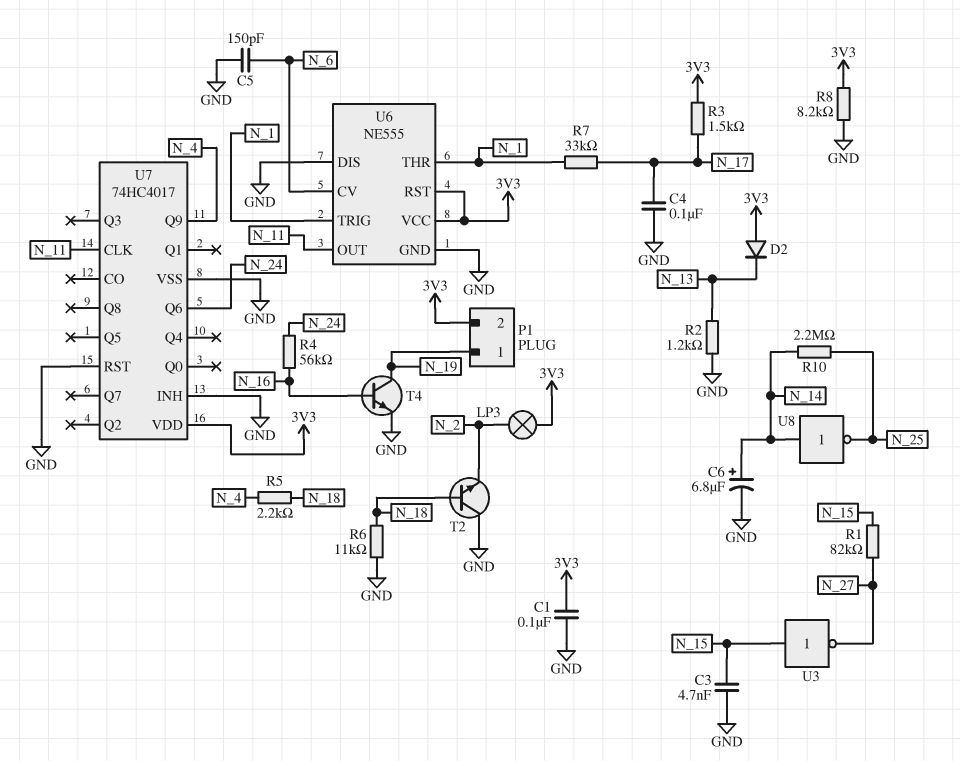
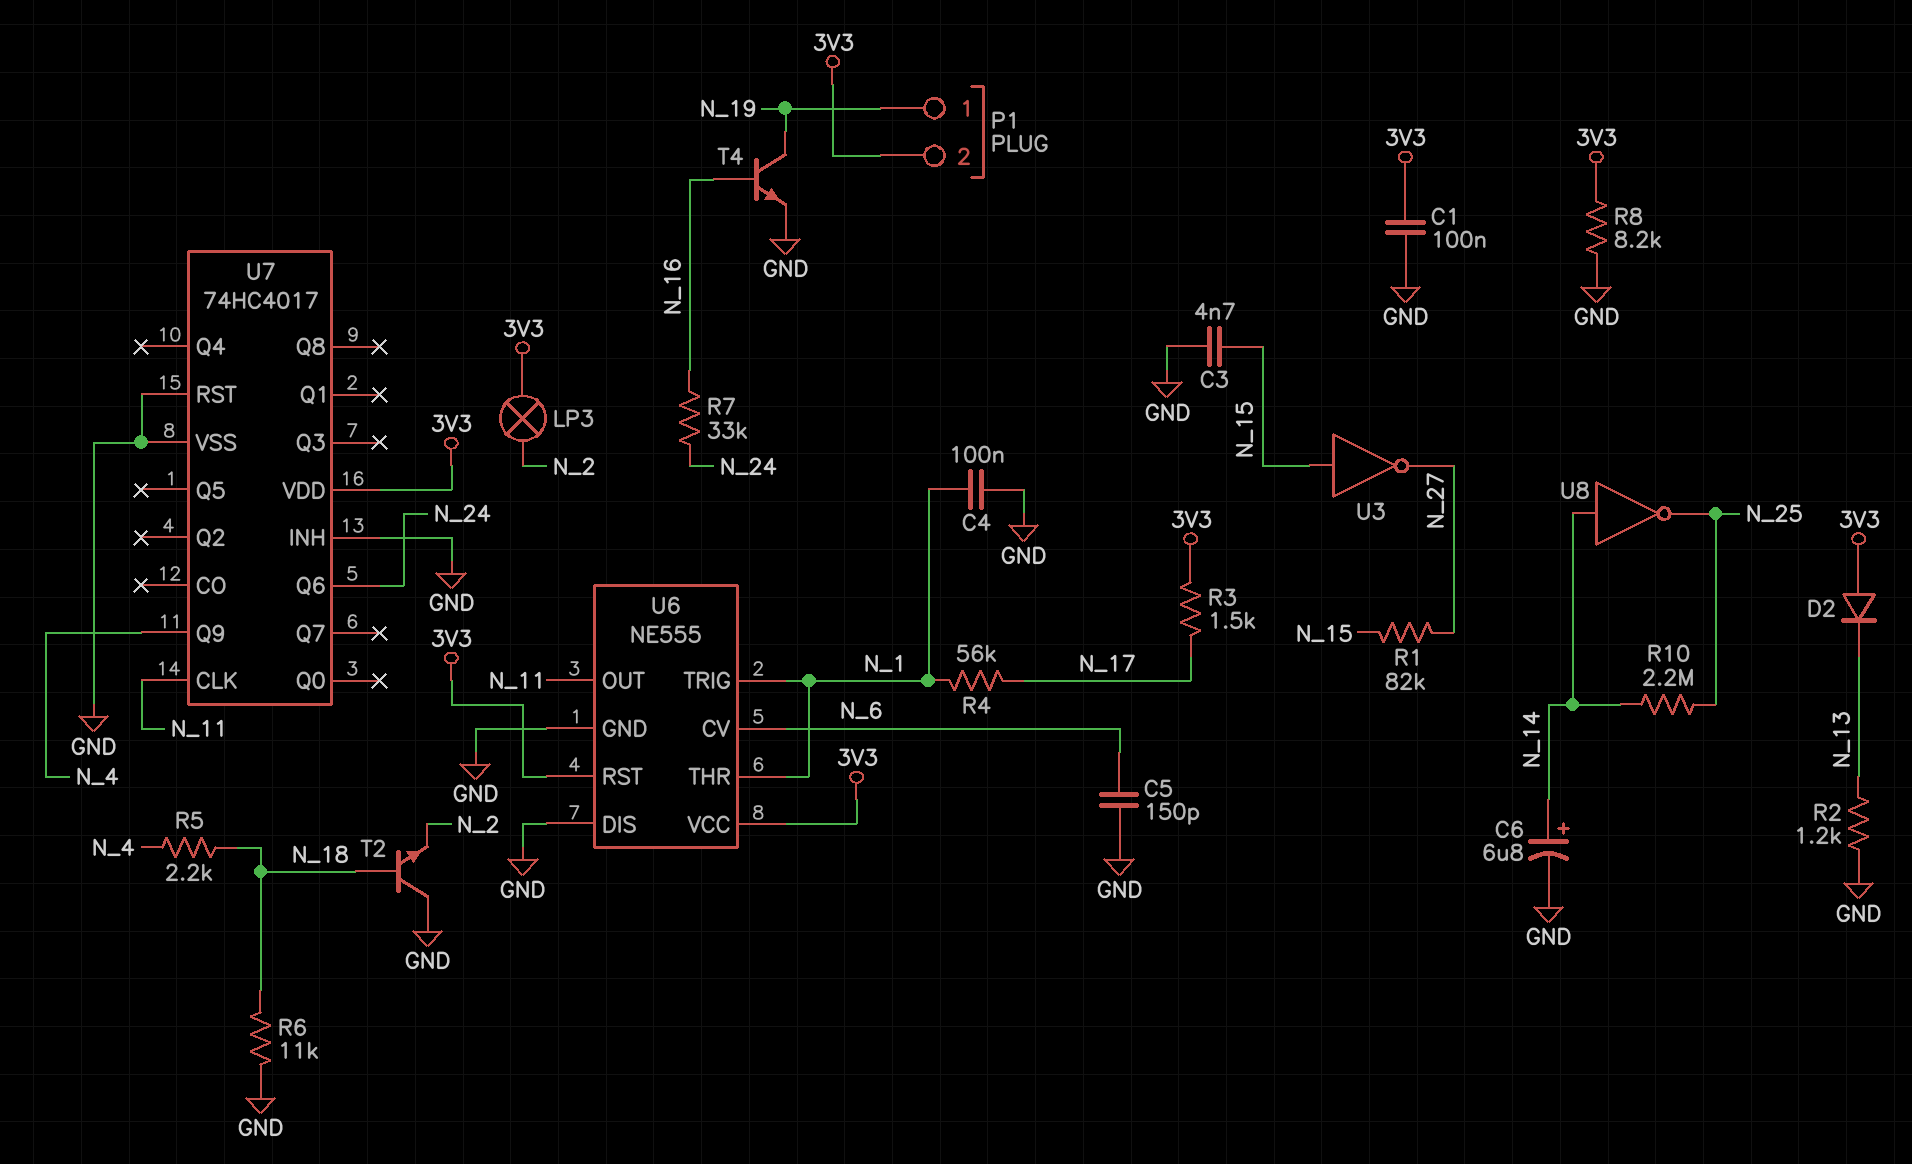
C4: 100nF (GND, N_17) -> 100nF (GND, N_1)
R4: 56k (N_16, N_24) -> 56k (N_1, N_17)
R7: 33k (N_1, N_17) -> 33k (N_16, N_24)

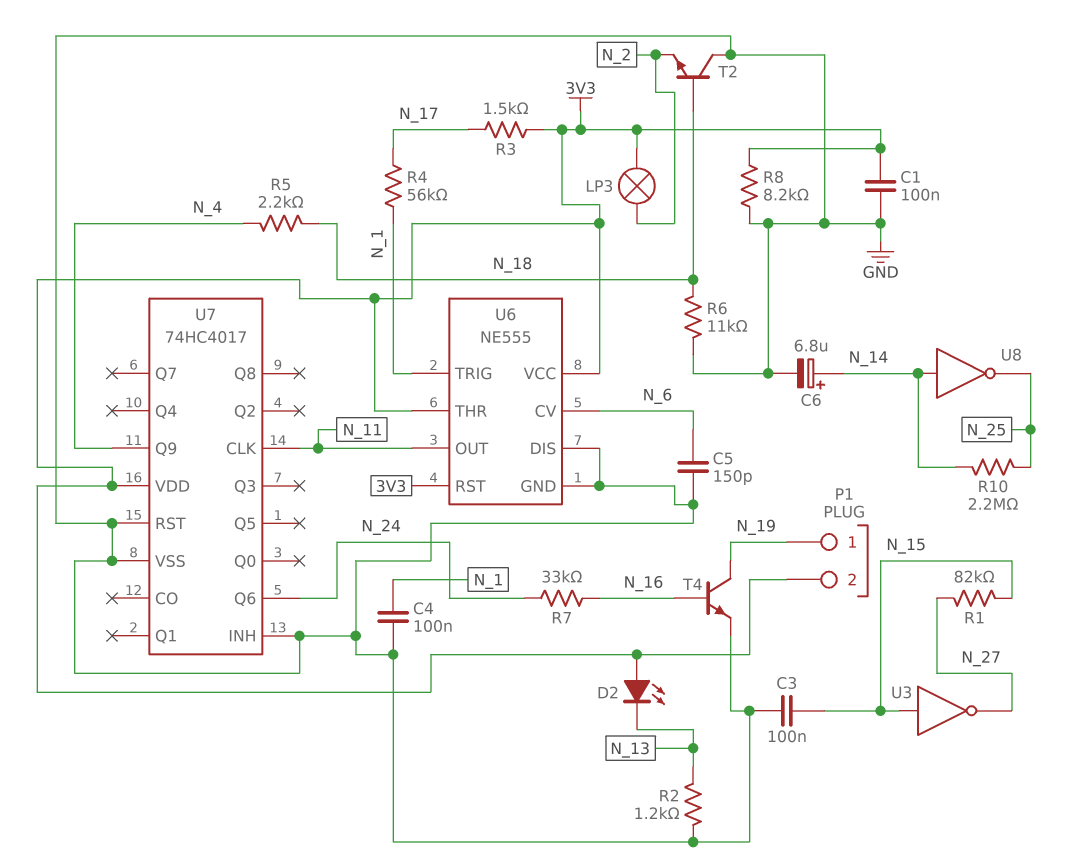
C3: 4.7nF (GND, N_15) -> 100nF (GND, N_15)
D2: diode (A 3V3, K N_13) -> LED (A 3V3, K N_13)
U6 pin THR: N_1 -> 3V3

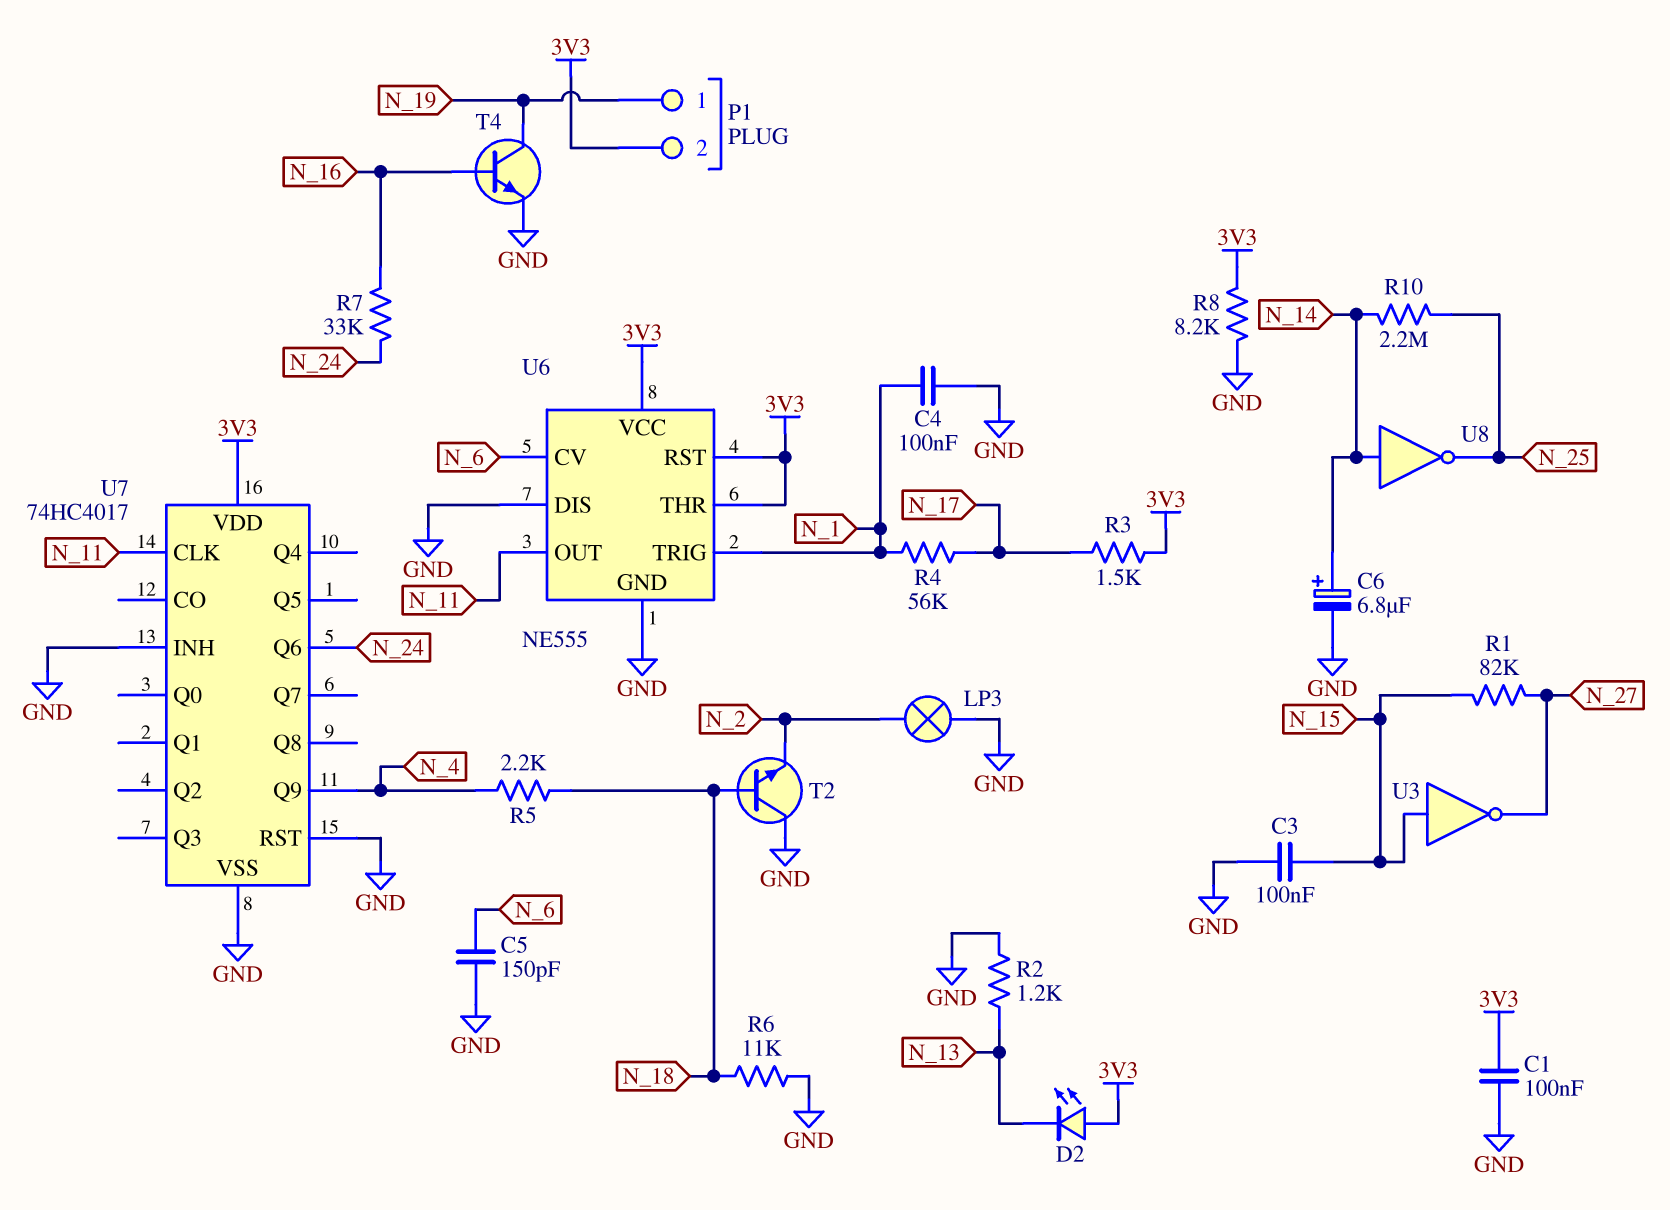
LP3: lamp (3V3, N_2) -> lamp (GND, N_2)

